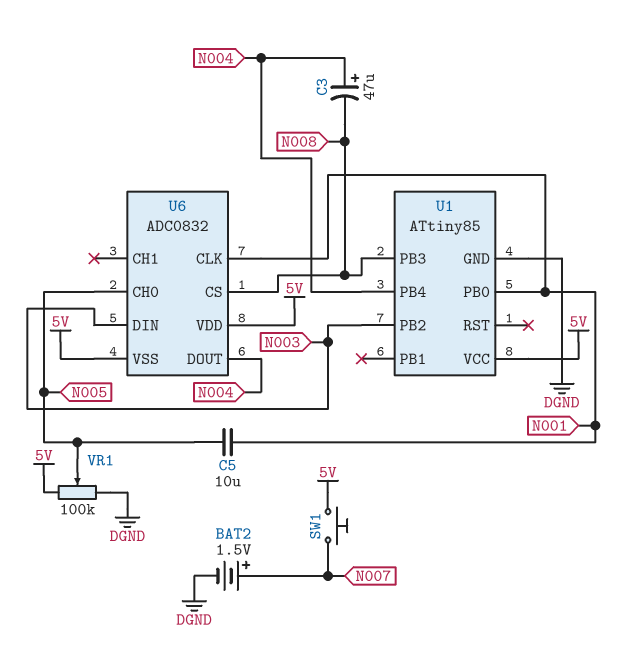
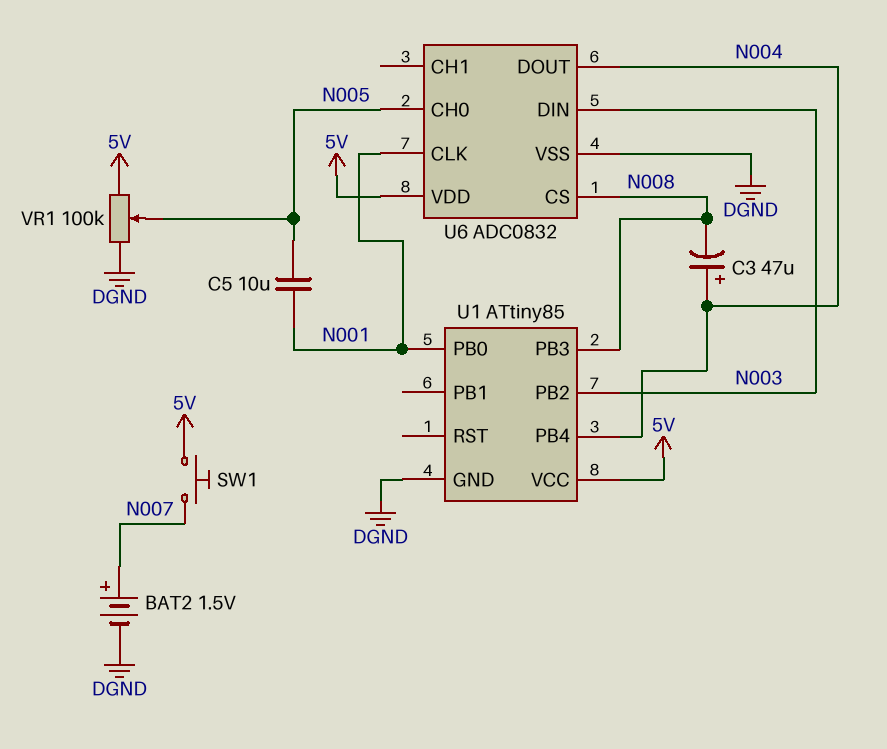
U6 pin VSS: 5V -> DGND

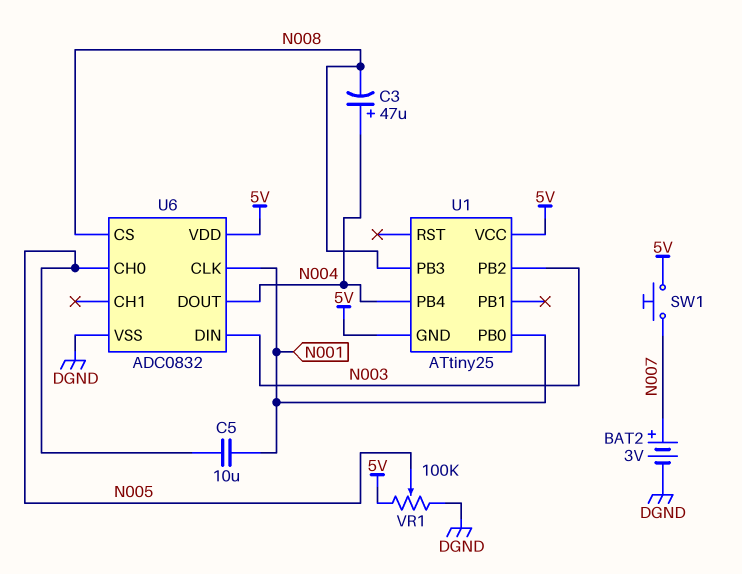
BAT2: 1.5V (plus N007, minus DGND) -> 3V (plus N007, minus DGND)
U1: ATtiny85 -> ATtiny25
U1 pin GND: DGND -> 5V

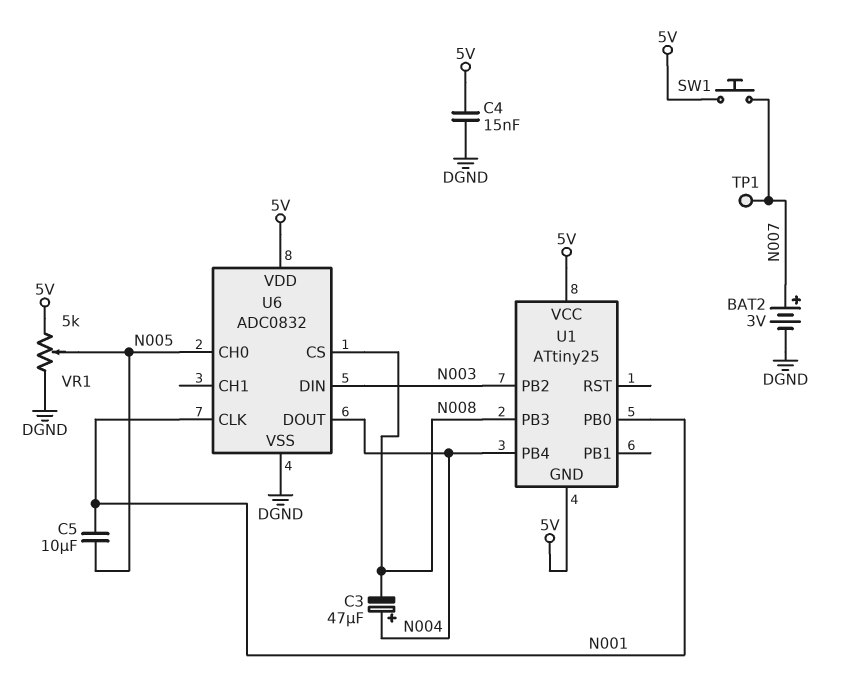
C4: none -> 15nF (5V, DGND)
TP1: none -> test point (N007)
VR1: 100k (5V, DGND, wiper N005) -> 5k (5V, DGND, wiper N005)

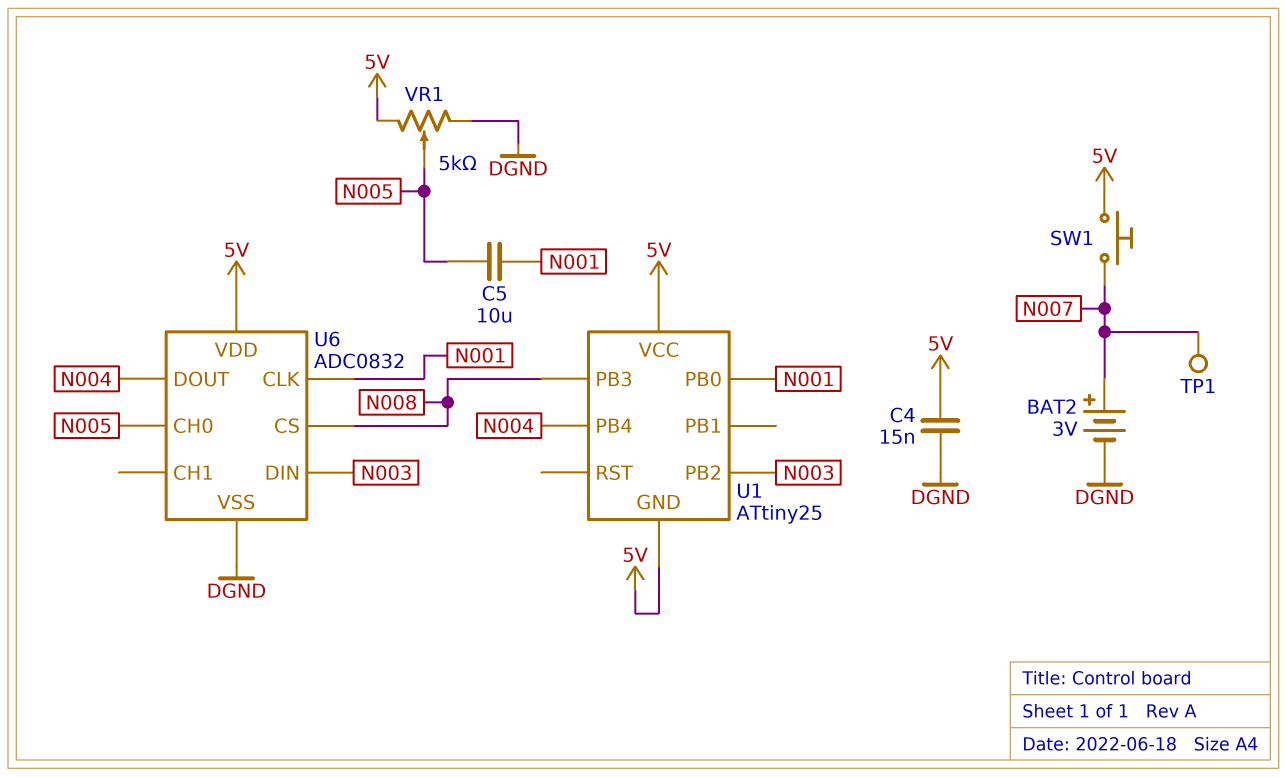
C3: 47uF (plus N004, minus N008) -> none

